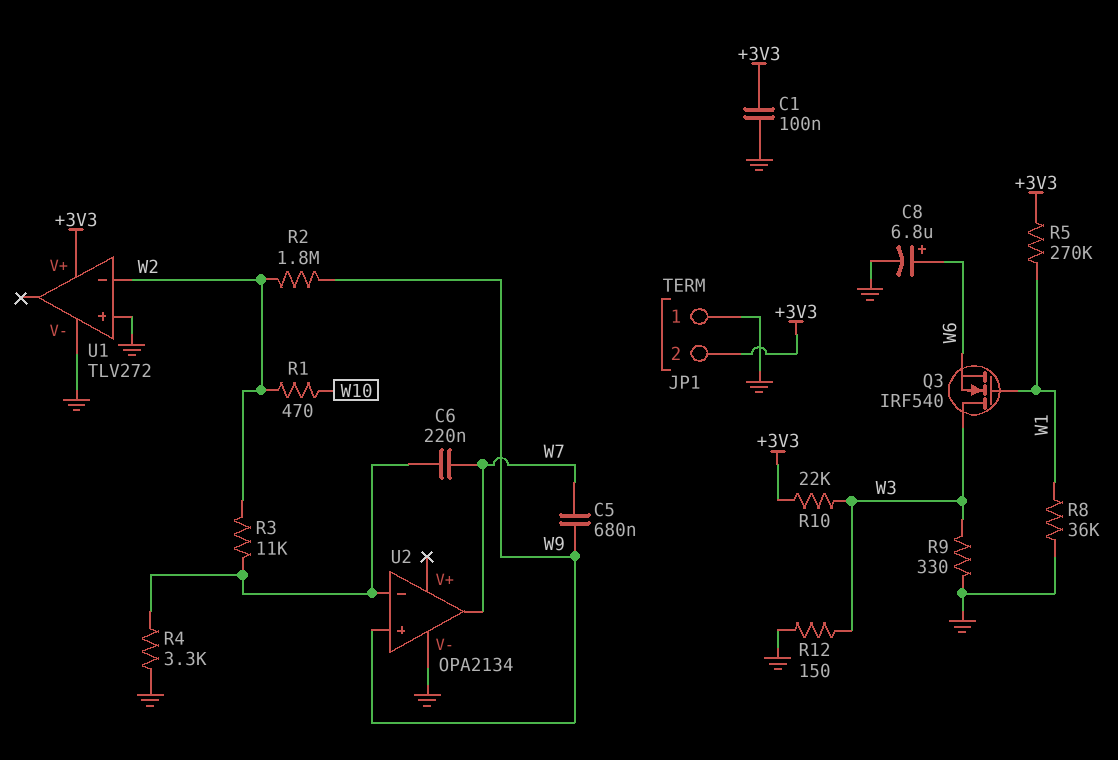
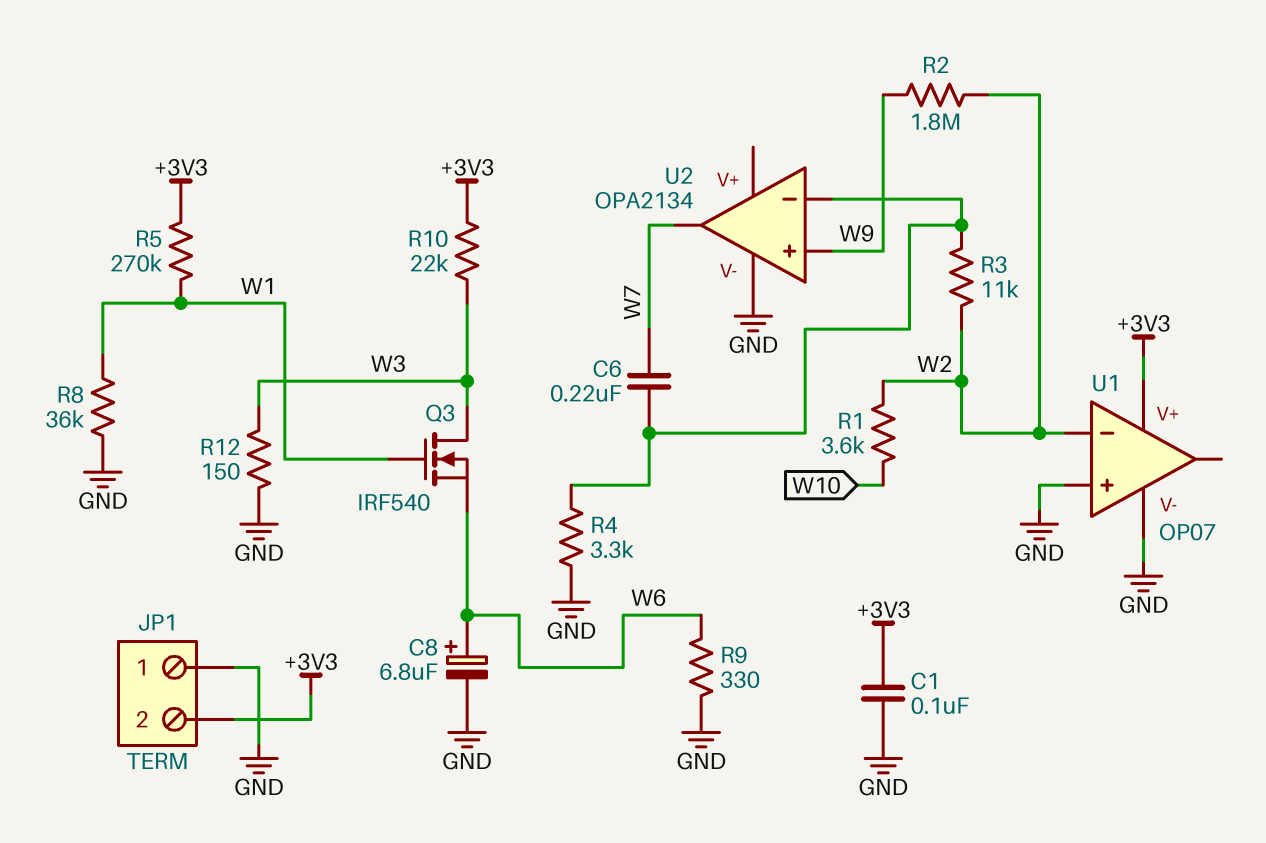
C5: 680nF (W7, W9) -> none
R1: 470 (W2, W10) -> 3.6k (W2, W10)
R9: 330 (GND, W3) -> 330 (GND, W6)
U1: TLV272 -> OP07

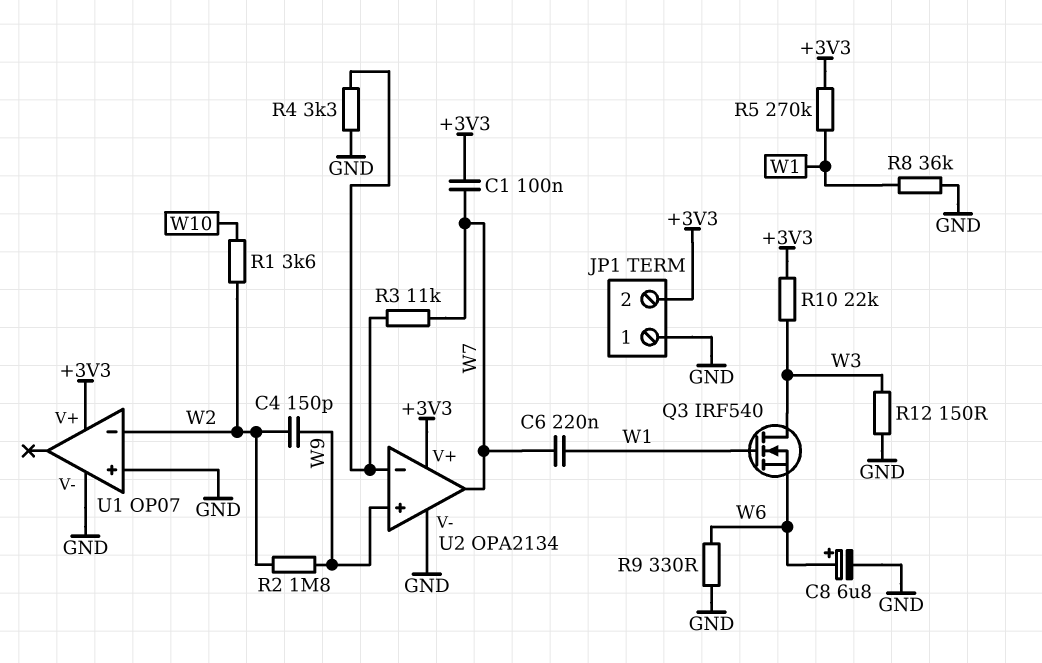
C1: 100nF (+3V3, GND) -> 100nF (+3V3, W7)
C4: none -> 150pF (W2, W9)
C6: 220nF (U2/in-, W7) -> 220nF (W1, W7)
R3: 11k (U2/in-, W2) -> 11k (U2/in-, W7)
U2 pin V+: none -> +3V3

